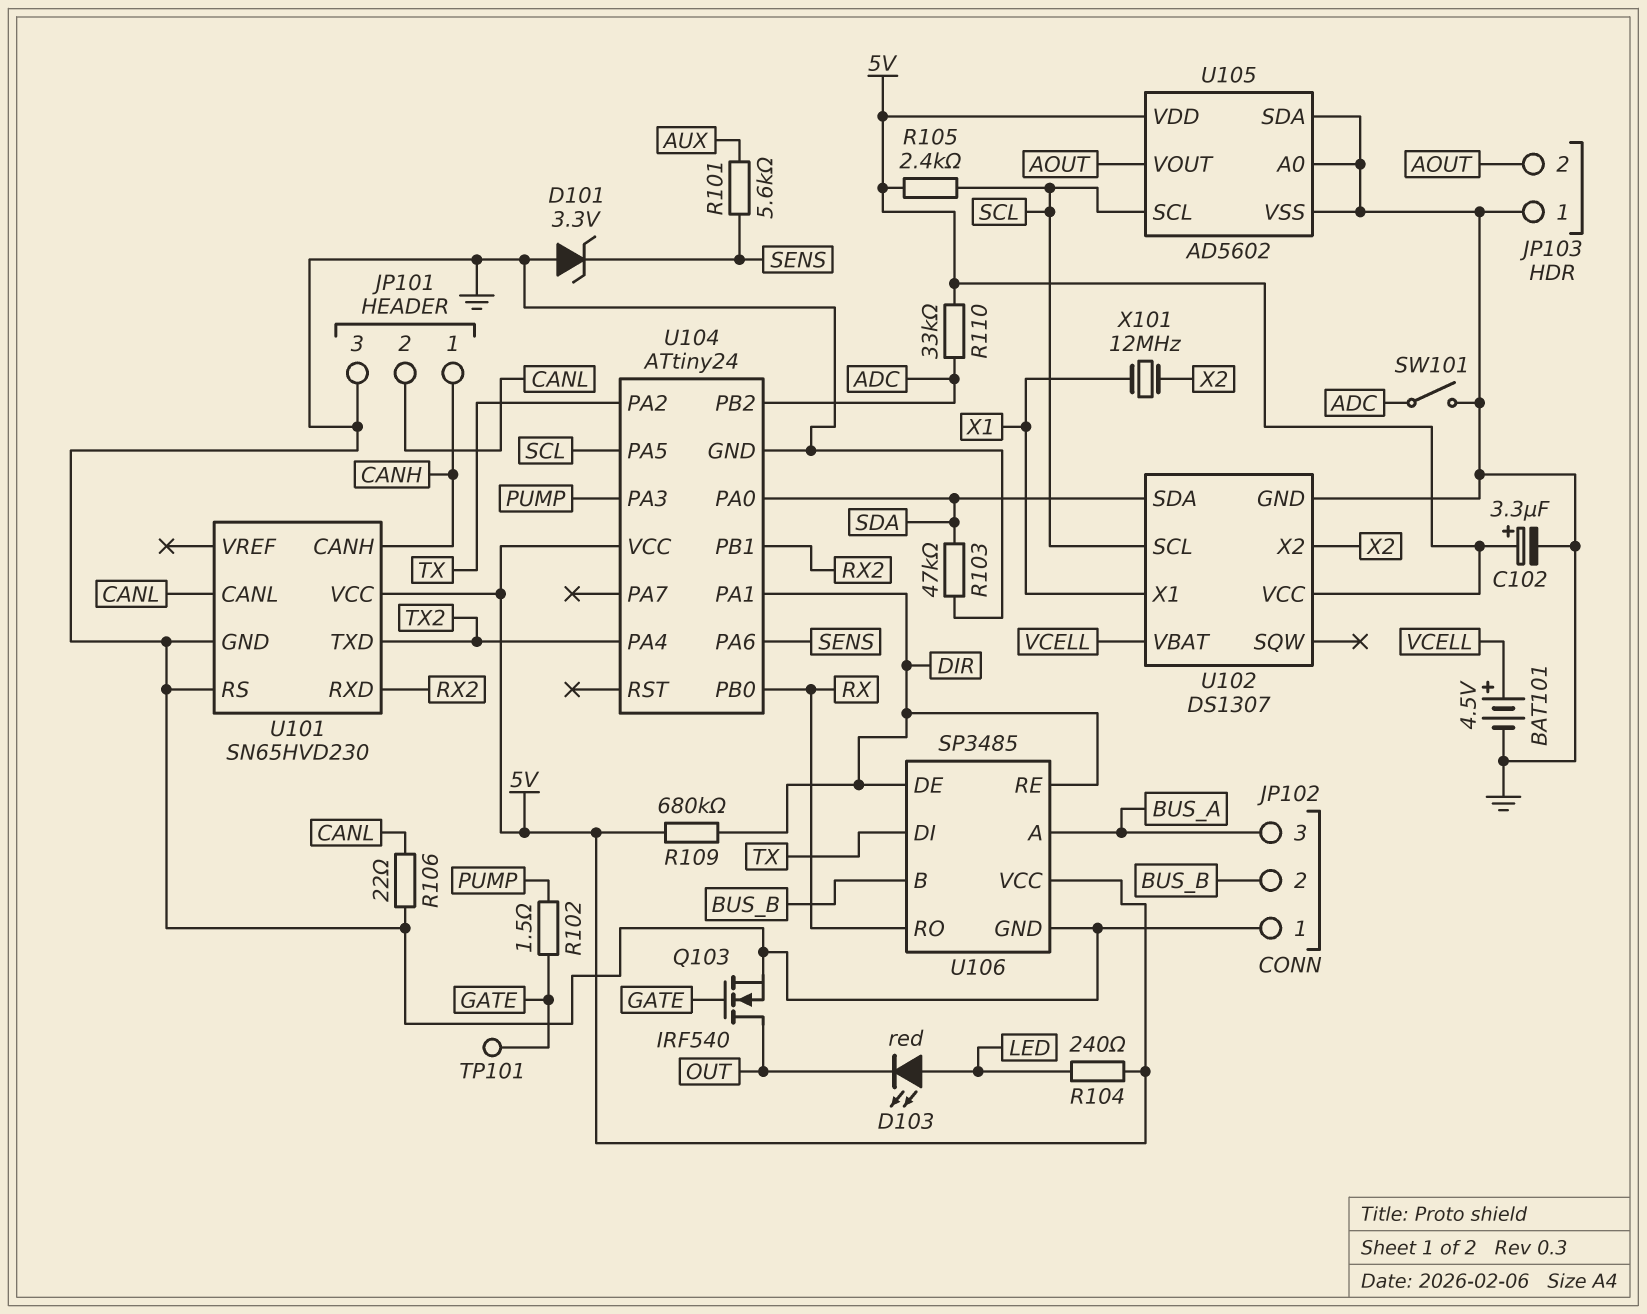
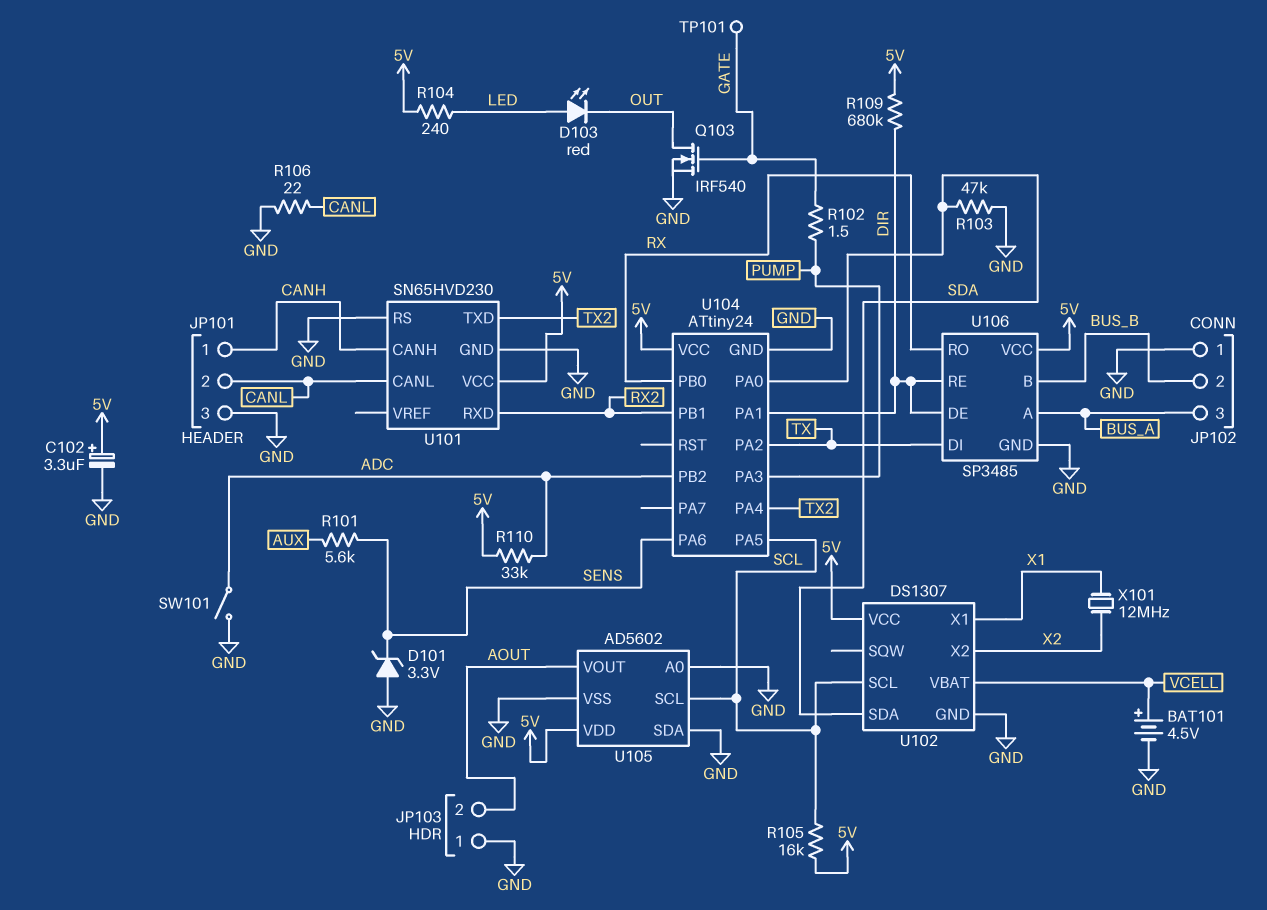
R105: 2.4k (5V, SCL) -> 16k (5V, SCL)

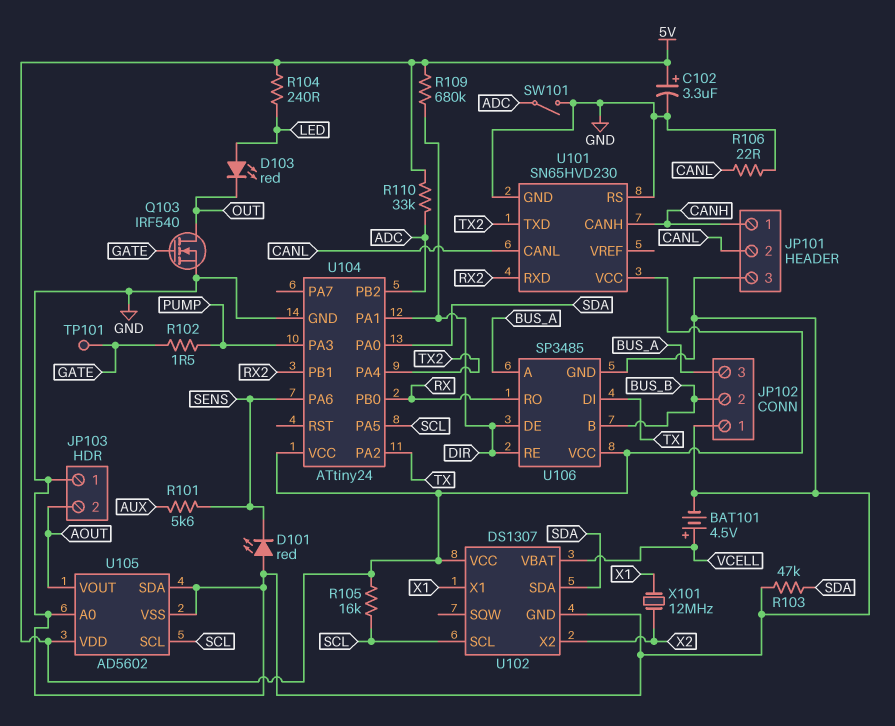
D101: zener 3.3V (A GND, K SENS) -> LED red (A GND, K SENS)

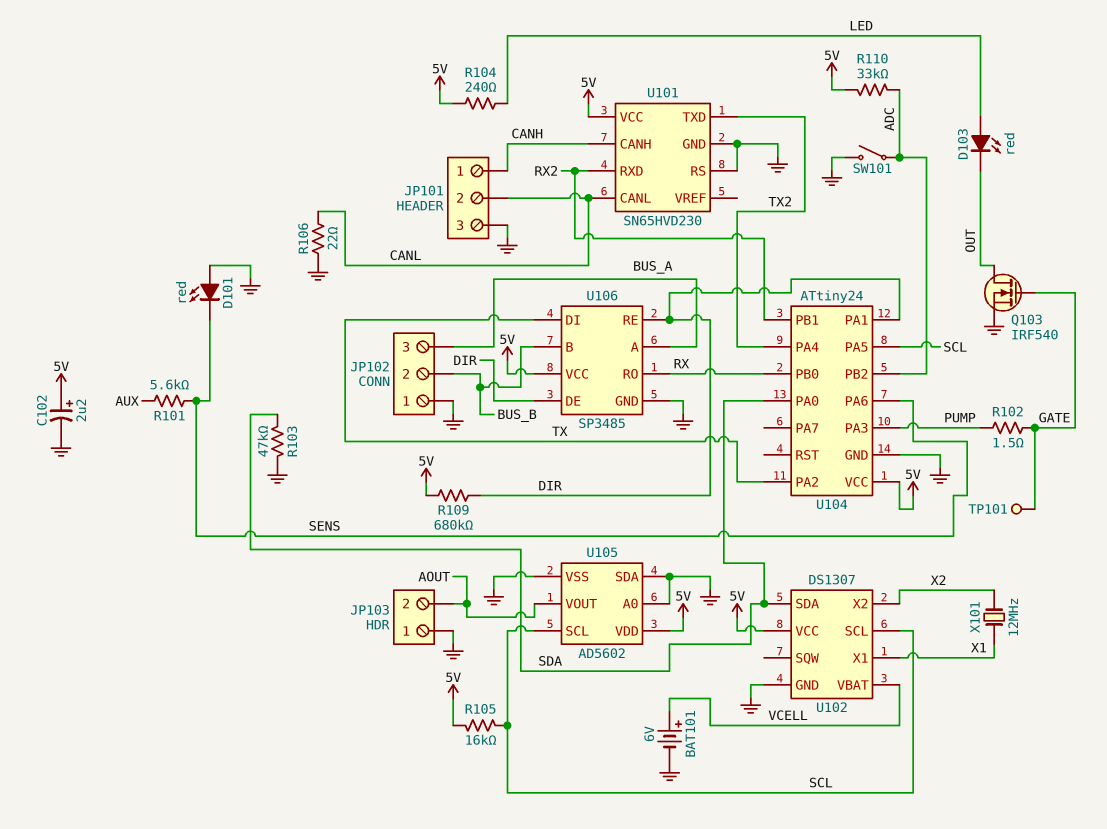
BAT101: 4.5V (plus VCELL, minus GND) -> 6V (plus VCELL, minus GND)
C102: 3.3uF (plus 5V, minus GND) -> 2.2uF (plus 5V, minus GND)

